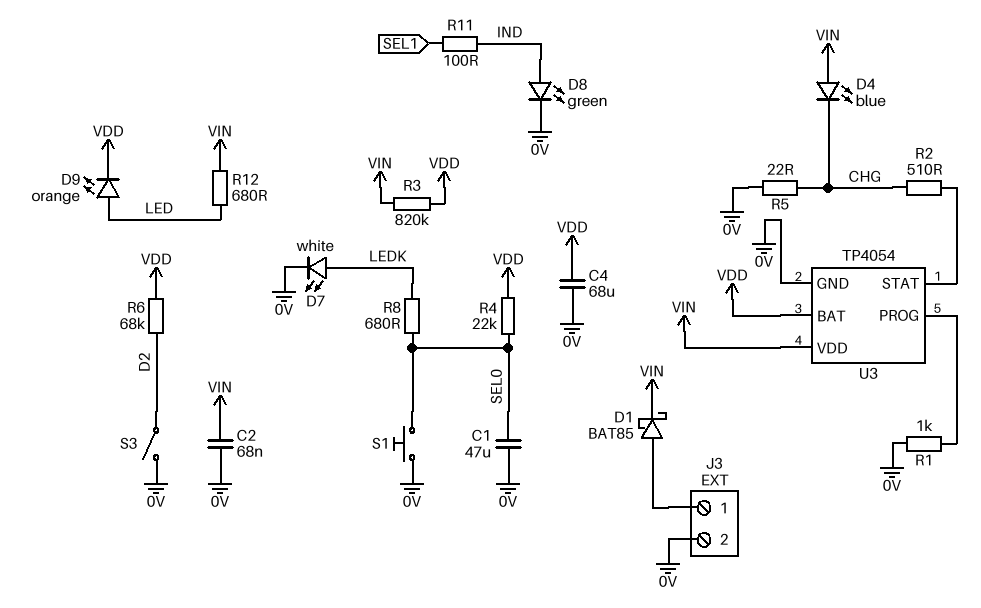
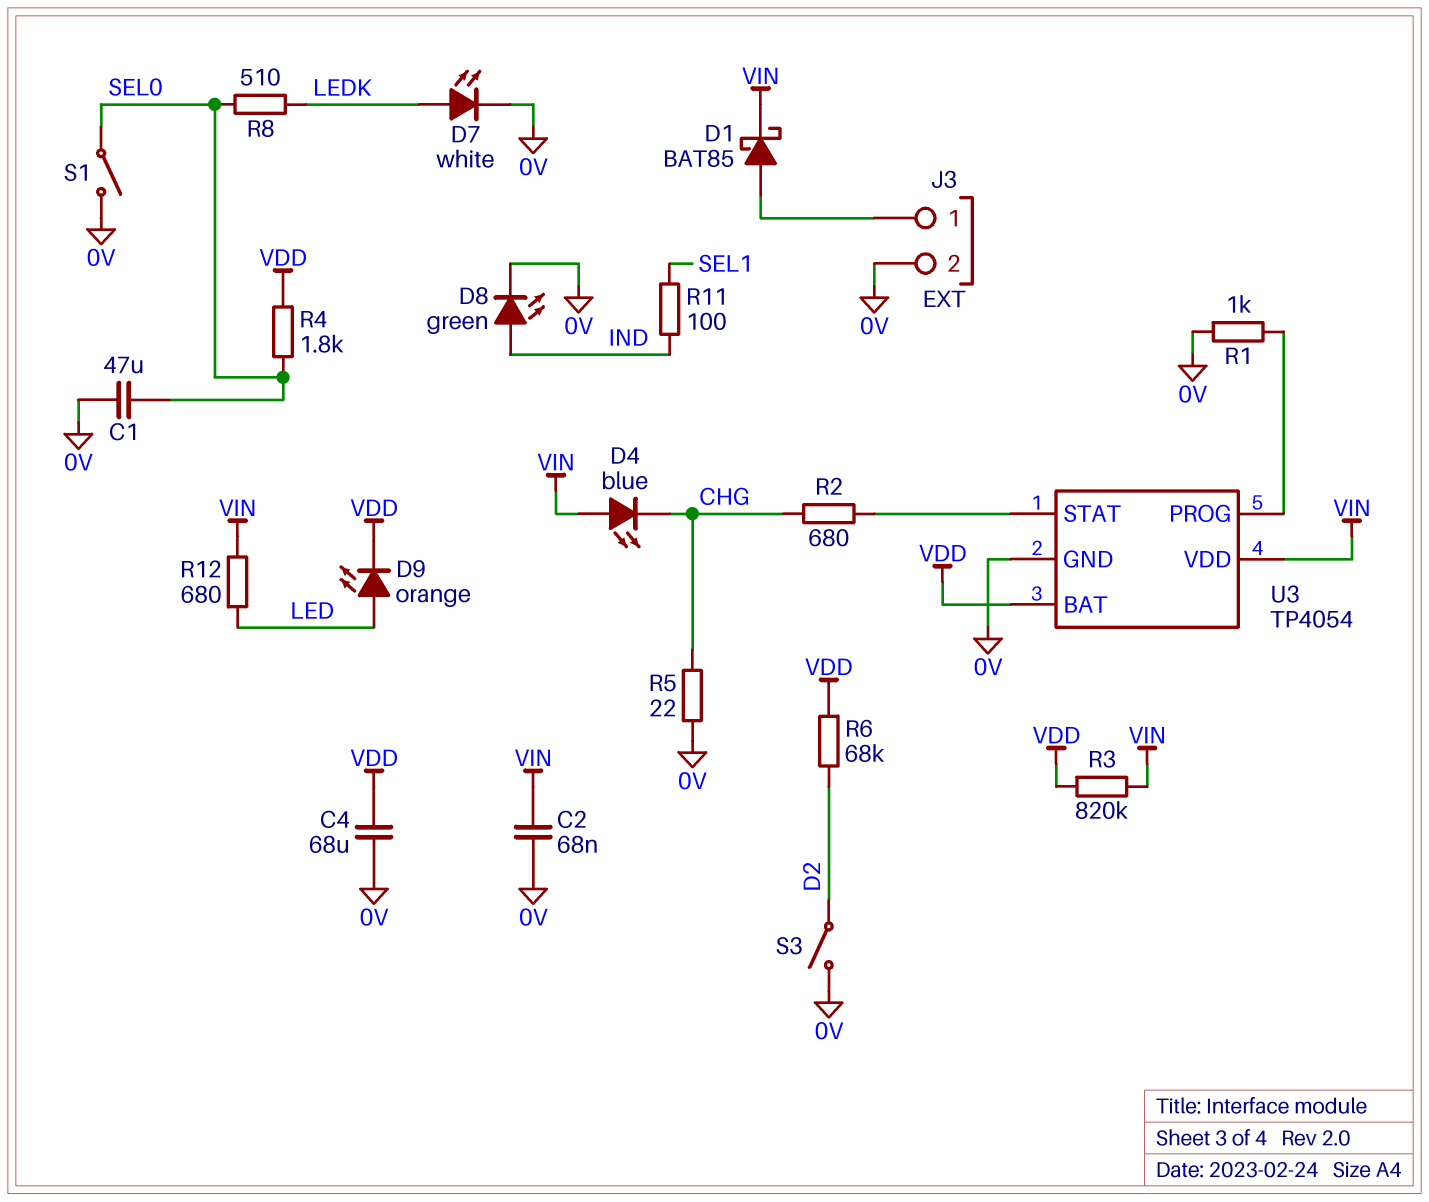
R2: 510 (CHG, U3/STAT) -> 680 (CHG, U3/STAT)
R4: 22k (SEL0, VDD) -> 1.8k (SEL0, VDD)
R8: 680 (LEDK, SEL0) -> 510 (LEDK, SEL0)
S1: button (0V, SEL0) -> switch (0V, SEL0)

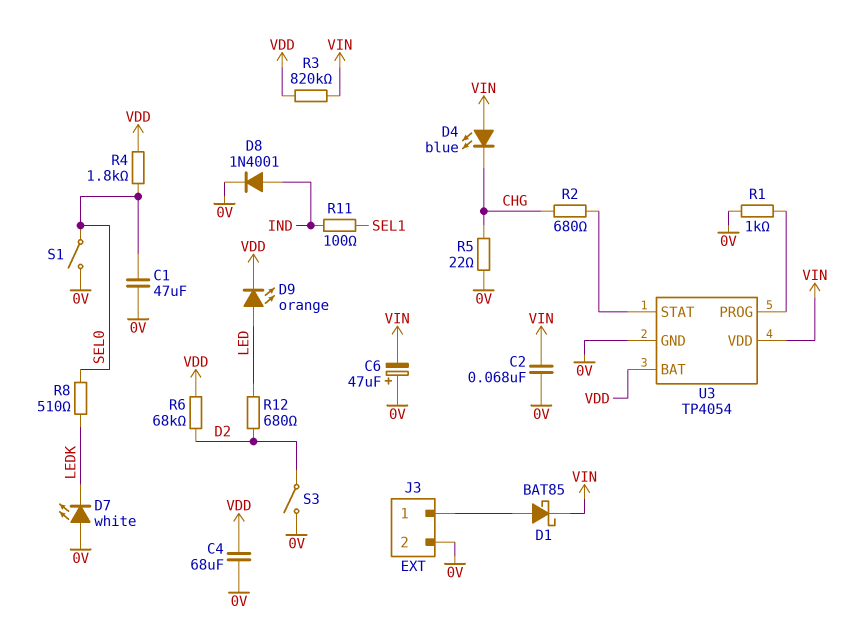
C6: none -> 47uF (plus 0V, minus VIN)
D7: LED white (A LEDK, K 0V) -> LED white (A 0V, K LEDK)
D8: LED green (A IND, K 0V) -> diode 1N4001 (A IND, K 0V)
R12: 680 (LED, VIN) -> 680 (D2, LED)

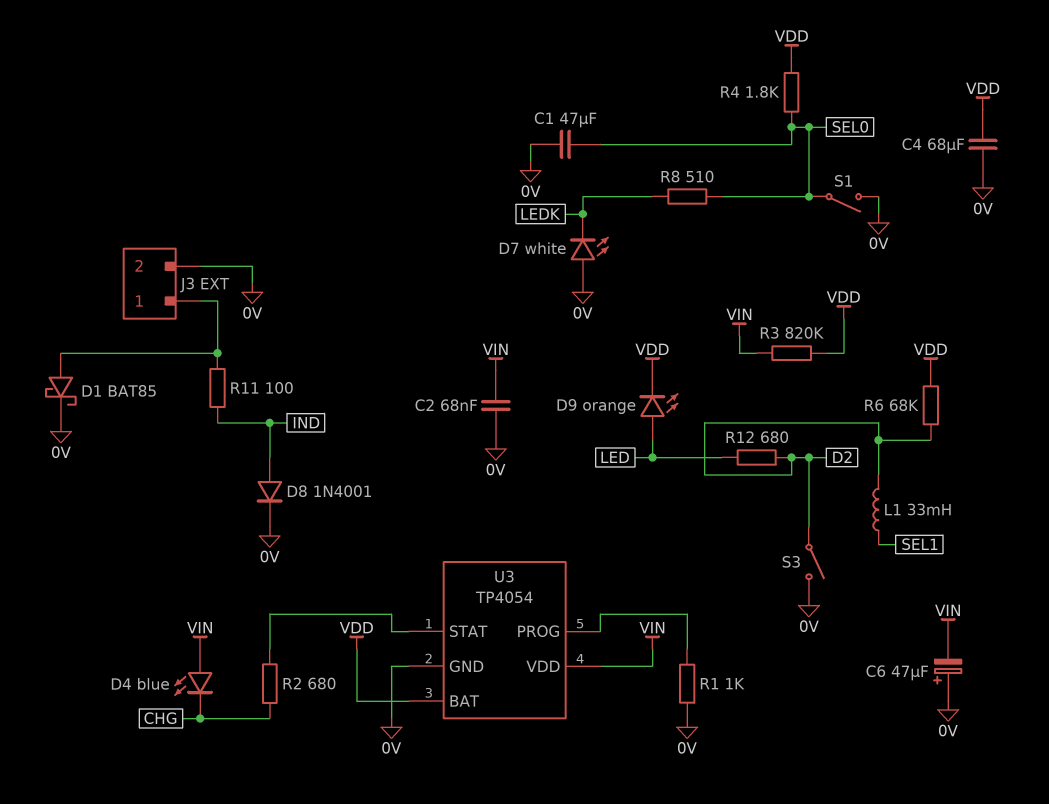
D1: schottky BAT85 (A J3/1, K VIN) -> schottky BAT85 (A J3/1, K 0V)
L1: none -> 33mH (D2, SEL1)
R5: 22 (0V, CHG) -> none
R11: 100 (IND, SEL1) -> 100 (IND, J3/1)

